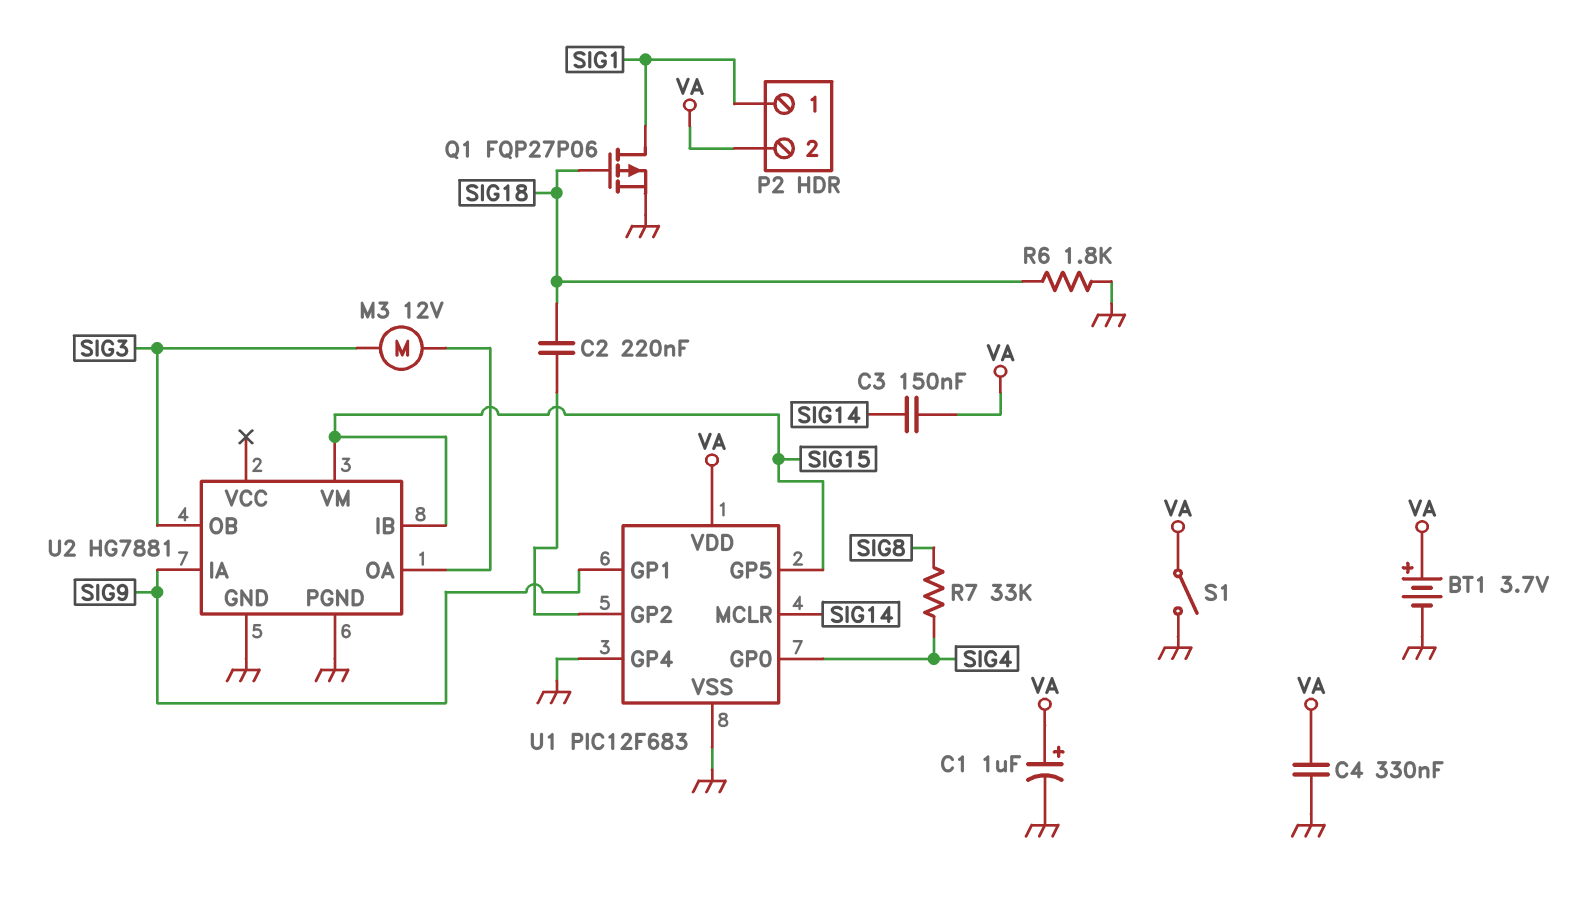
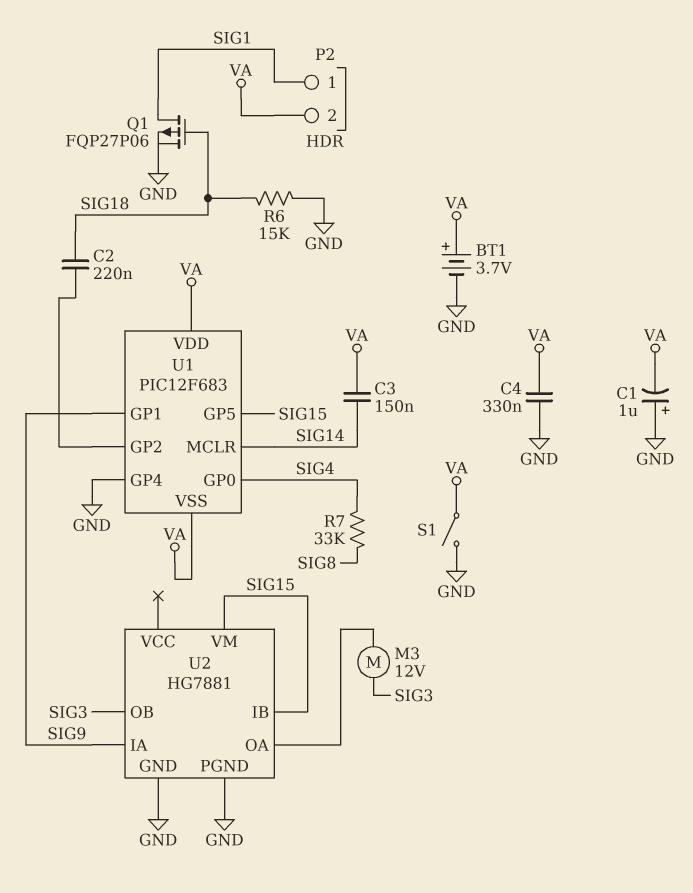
C1: 1uF (plus VA, minus GND) -> 1uF (plus GND, minus VA)
R6: 1.8k (GND, SIG18) -> 15k (GND, SIG18)
U1 pin VSS: GND -> VA

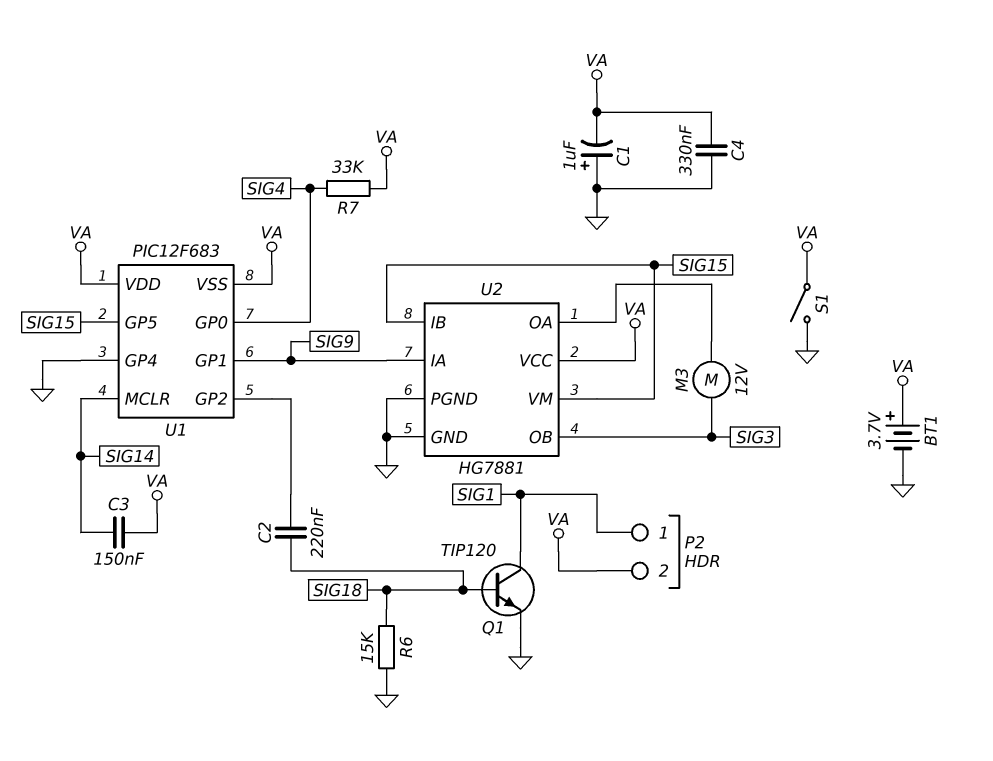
Q1: PMOS FQP27P06 (G SIG18, D SIG1, S GND) -> NPN TIP120 (B SIG18, C SIG1, E GND)
R7: 33k (SIG4, SIG8) -> 33k (SIG4, VA)
U2 pin VCC: none -> VA

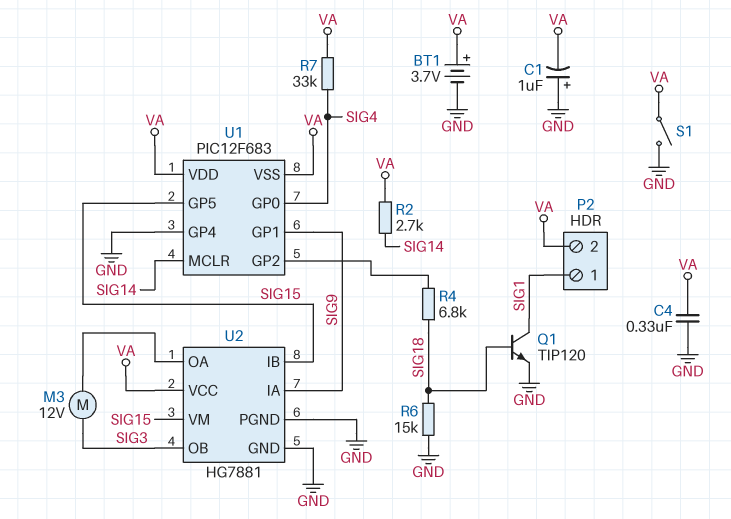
C2: 220nF (SIG18, U1/GP2) -> none
C3: 150nF (SIG14, VA) -> none
R2: none -> 2.7k (SIG14, VA)
R4: none -> 6.8k (SIG18, U1/GP2)

